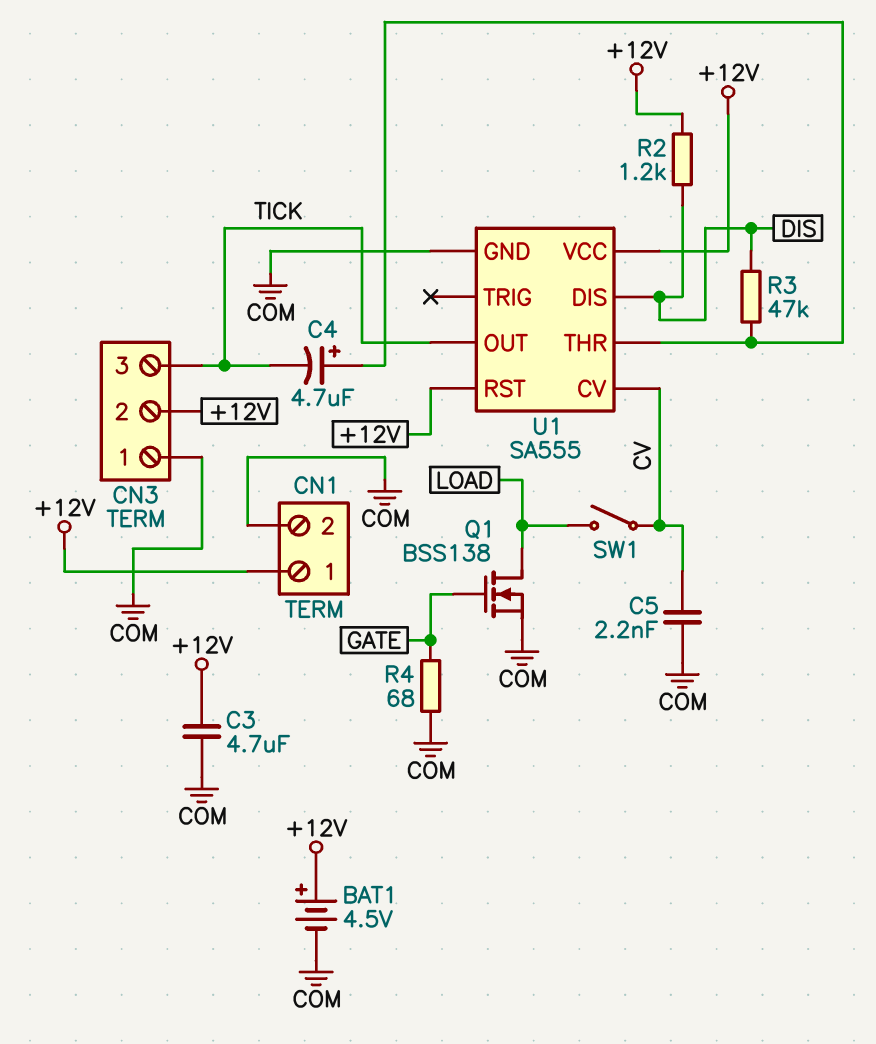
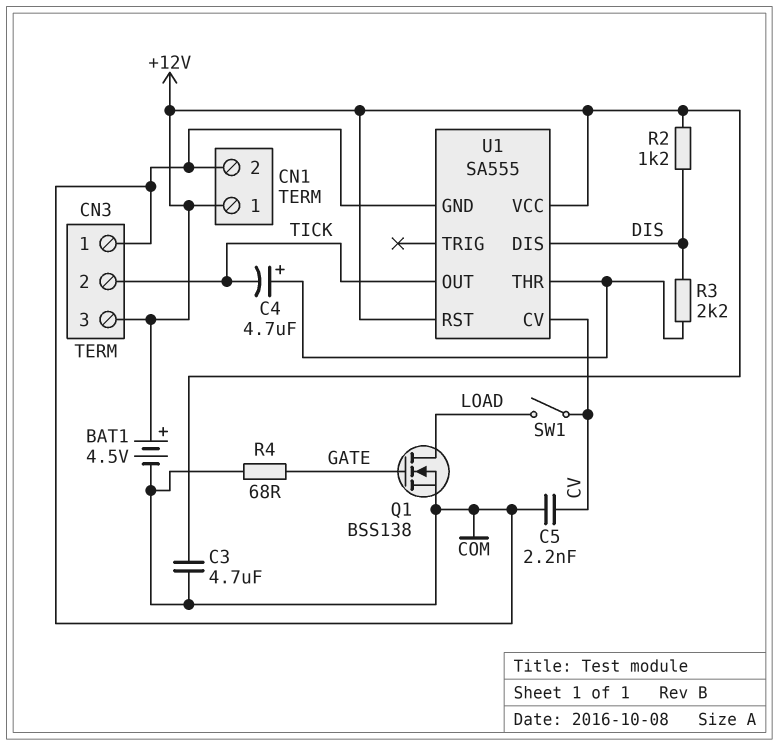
CN3 pin 2: +12V -> TICK
CN3 pin 3: TICK -> +12V
R3: 47k (DIS, U1/THR) -> 2.2k (DIS, U1/THR)

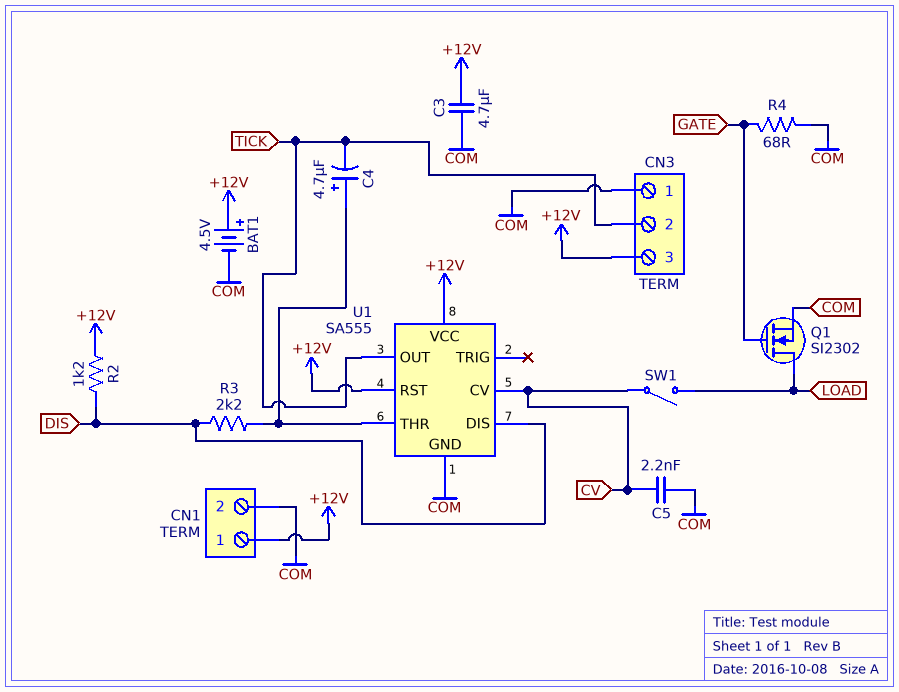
Q1: NMOS BSS138 (G GATE, D LOAD, S COM) -> NMOS SI2302 (G GATE, D LOAD, S COM)

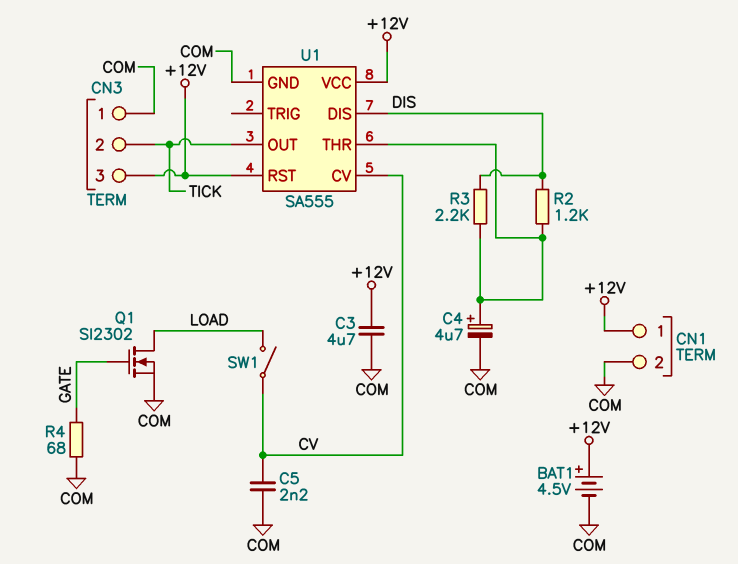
C4: 4.7uF (plus U1/THR, minus TICK) -> 4.7uF (plus U1/THR, minus COM)
R2: 1.2k (+12V, DIS) -> 1.2k (DIS, U1/THR)

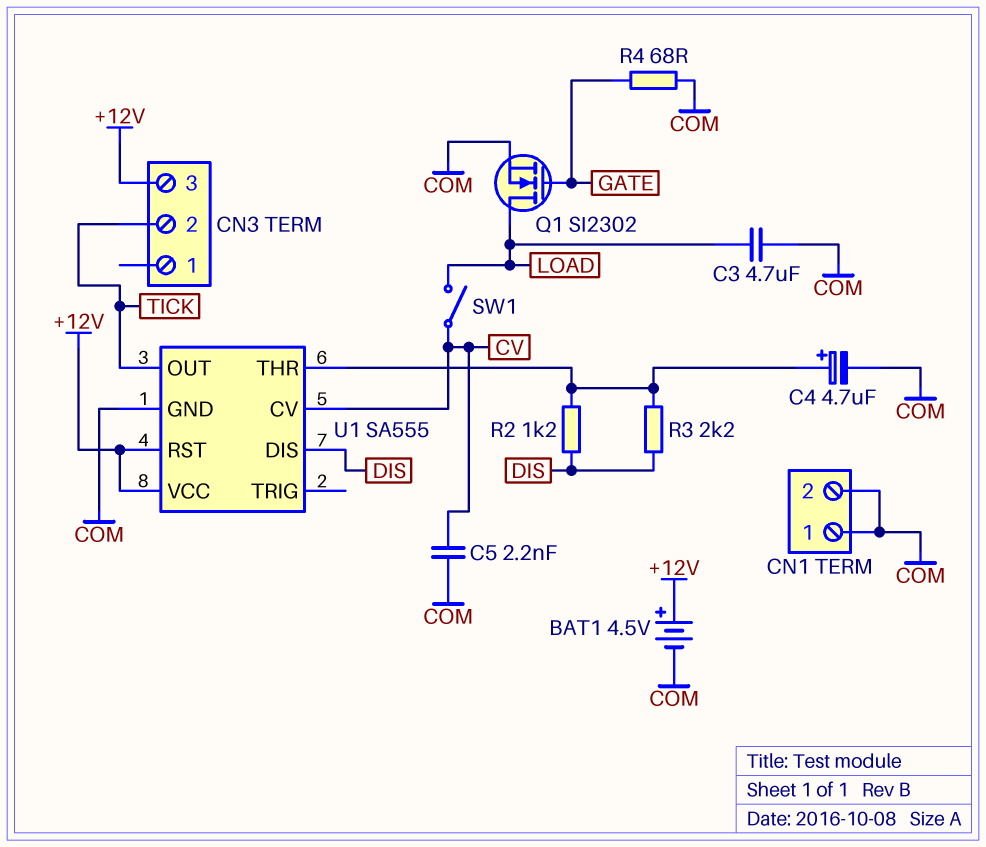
C3: 4.7uF (+12V, COM) -> 4.7uF (COM, LOAD)
CN1 pin 1: +12V -> COM
CN3 pin 1: COM -> none

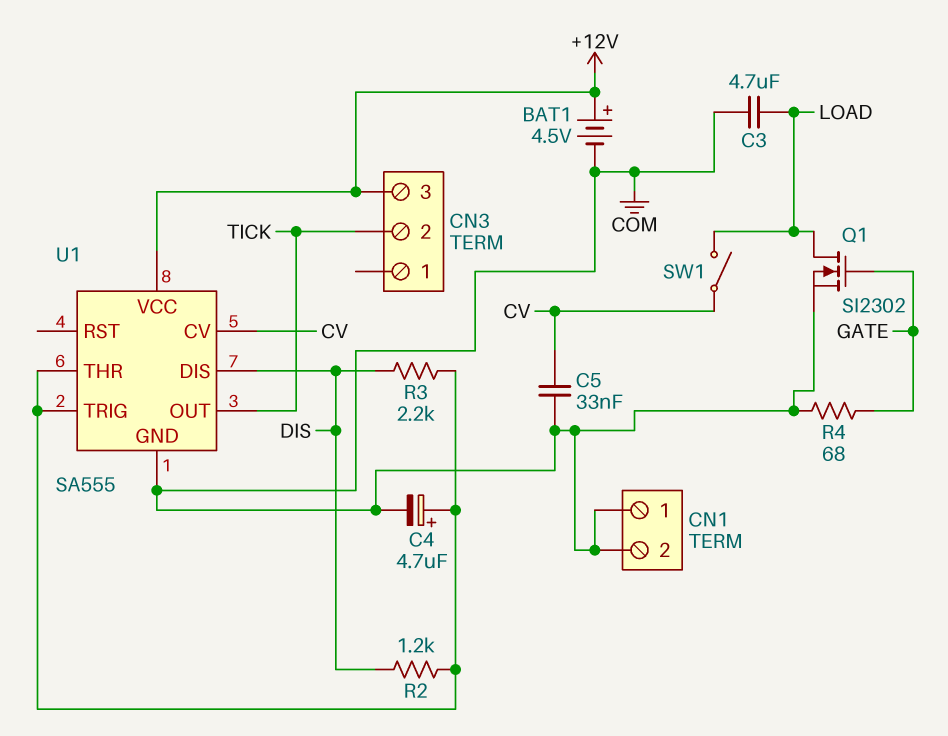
C5: 2.2nF (COM, CV) -> 33nF (COM, CV)
U1 pin RST: +12V -> none
U1 pin TRIG: none -> U1/THR

